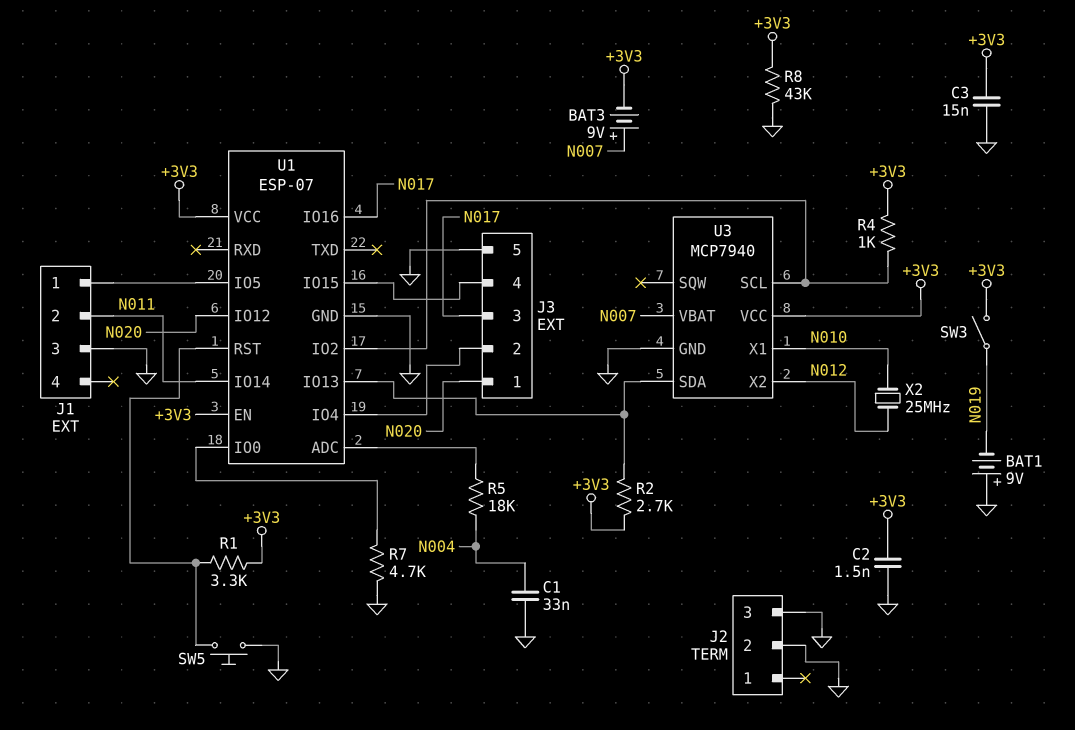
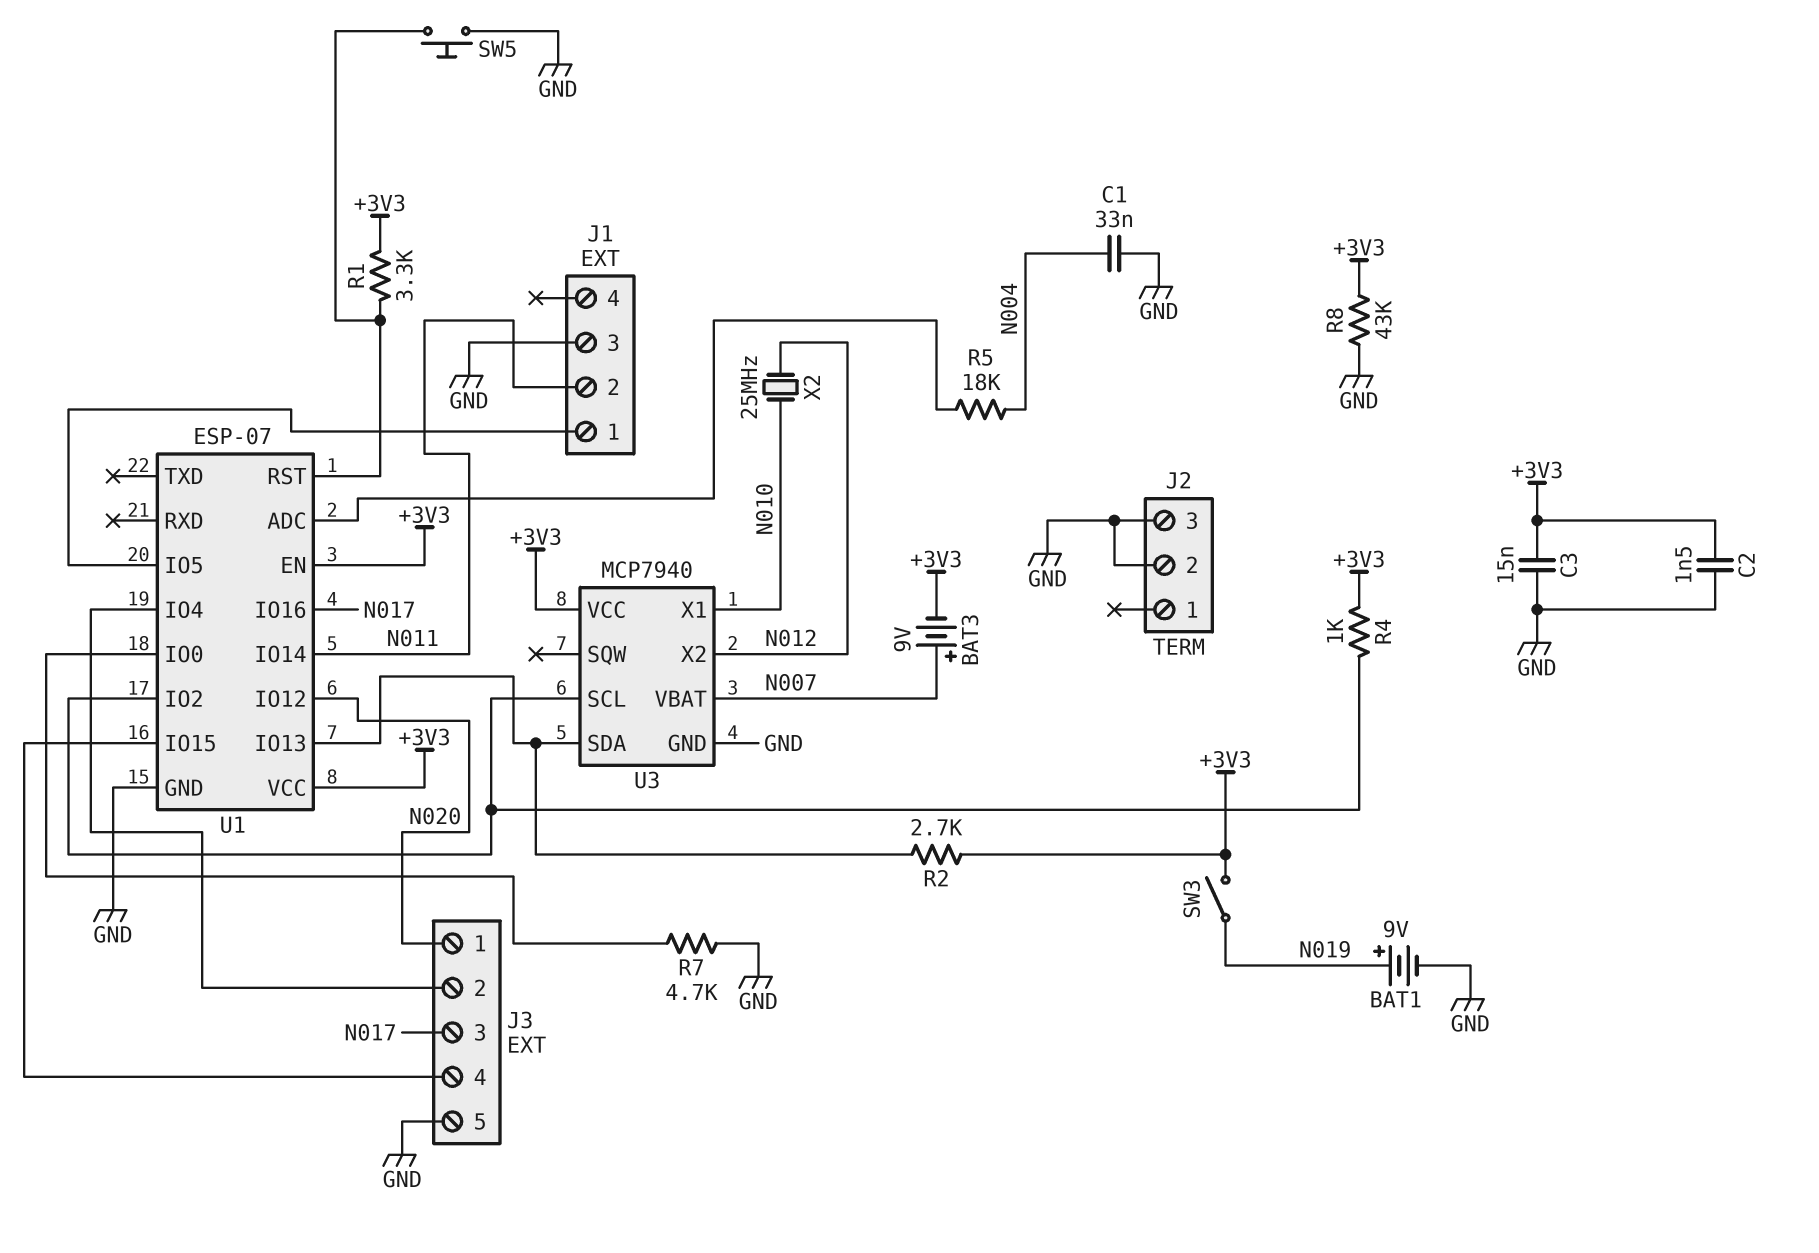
BAT1: 9V (plus GND, minus N019) -> 9V (plus N019, minus GND)

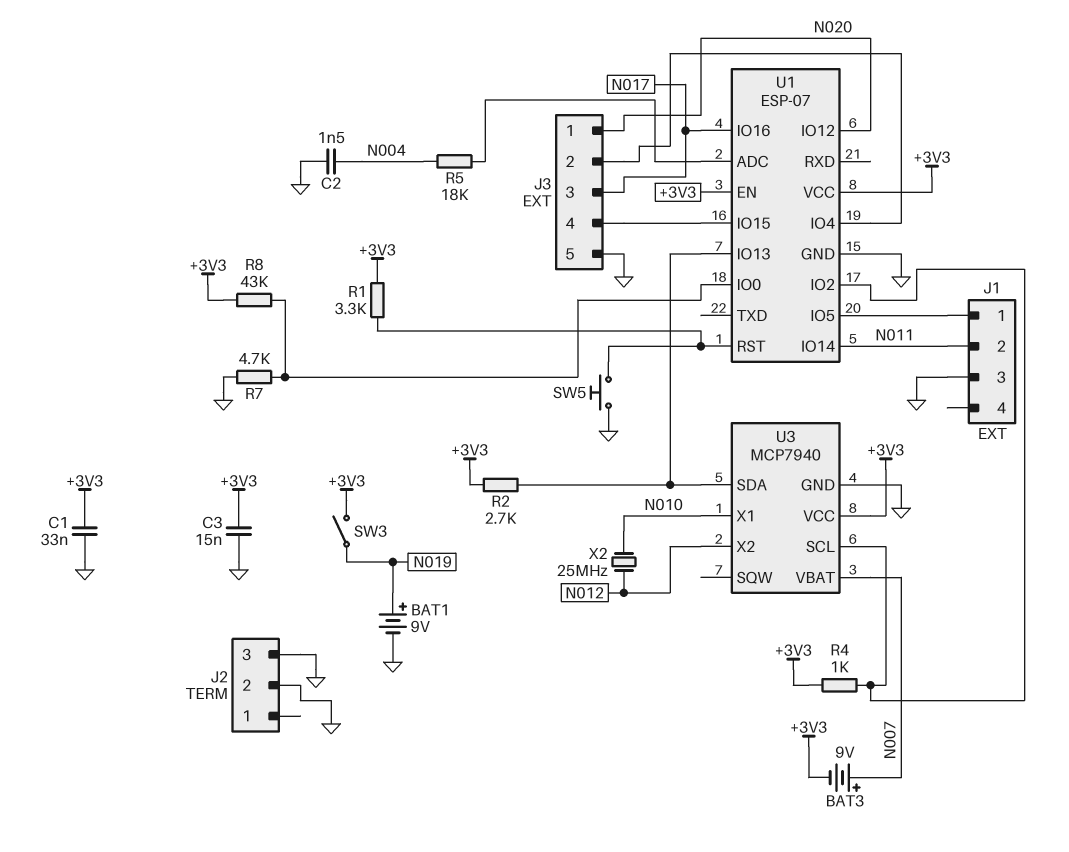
C1: 33nF (GND, N004) -> 33nF (+3V3, GND)
C2: 1.5nF (+3V3, GND) -> 1.5nF (GND, N004)
R8: 43k (+3V3, GND) -> 43k (+3V3, U1/IO0)

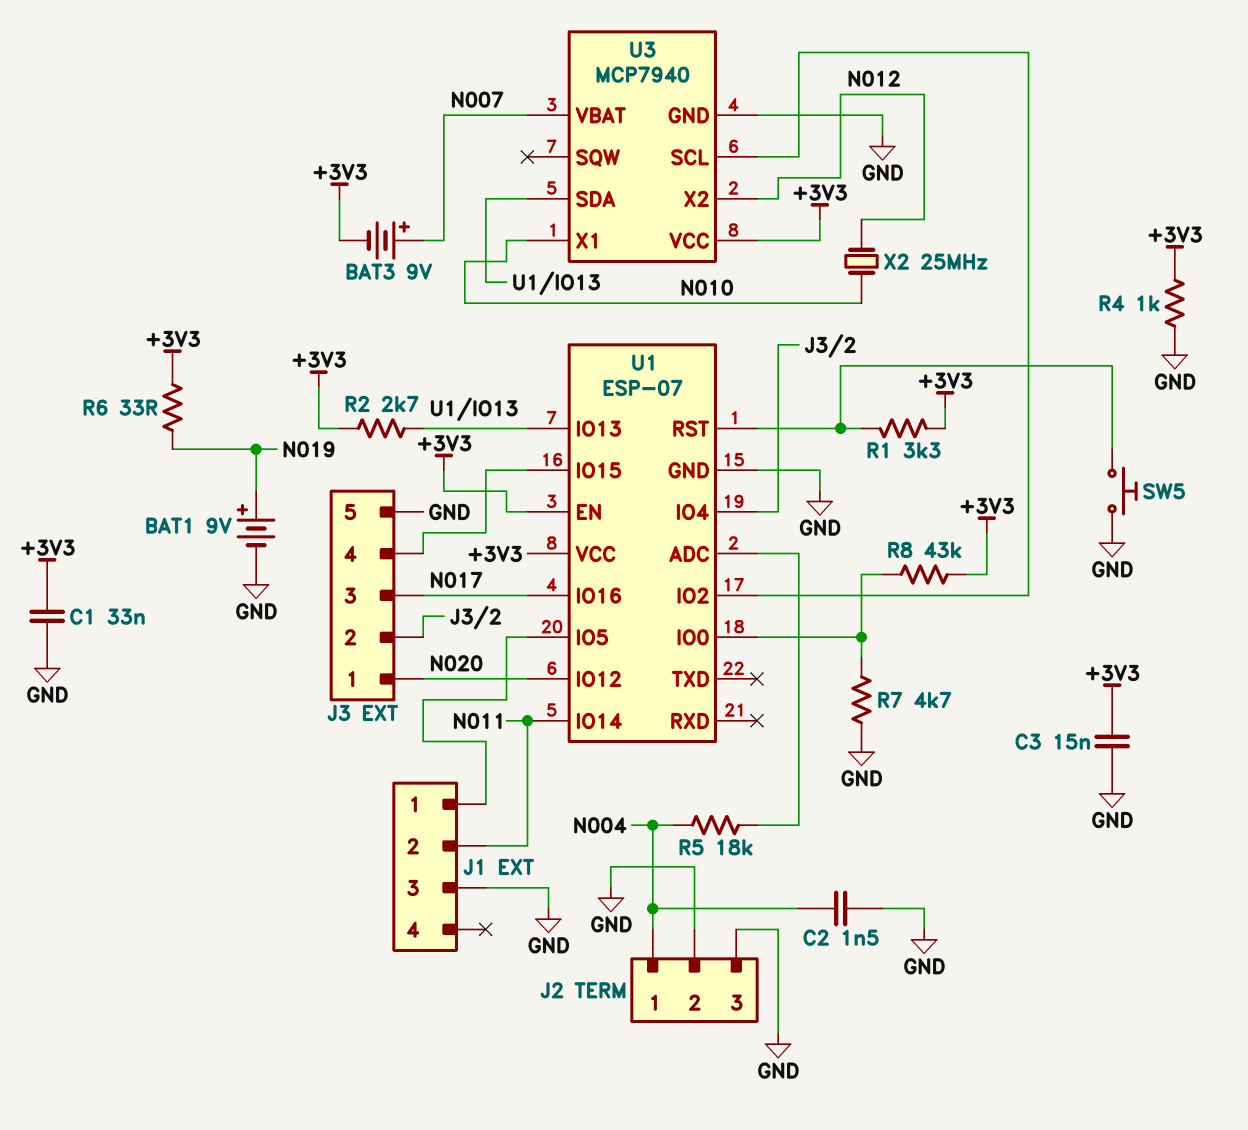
J2 pin 1: none -> N004
R4: 1k (+3V3, U1/IO2) -> 1k (+3V3, GND)
R6: none -> 33 (+3V3, N019)
SW3: switch (+3V3, N019) -> none

